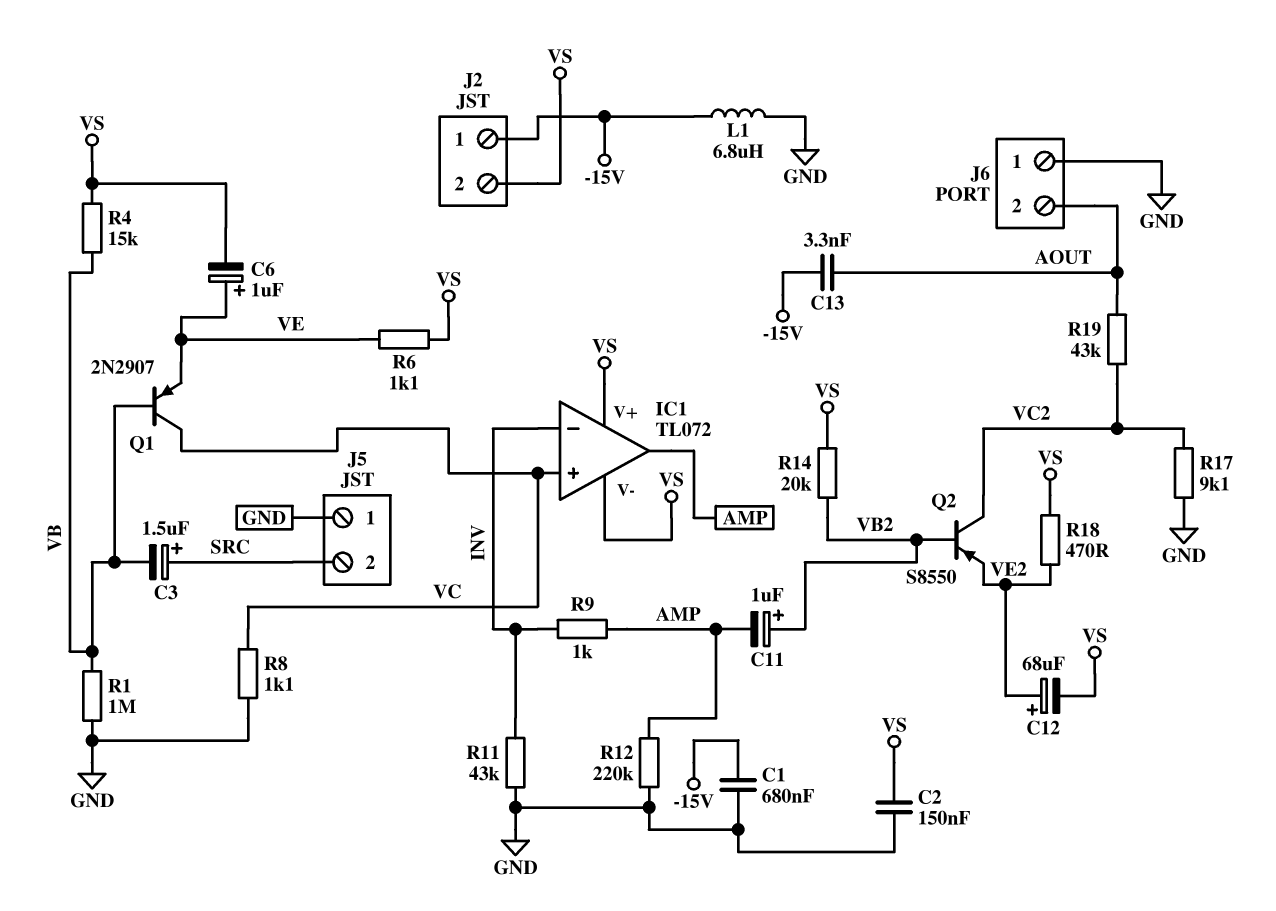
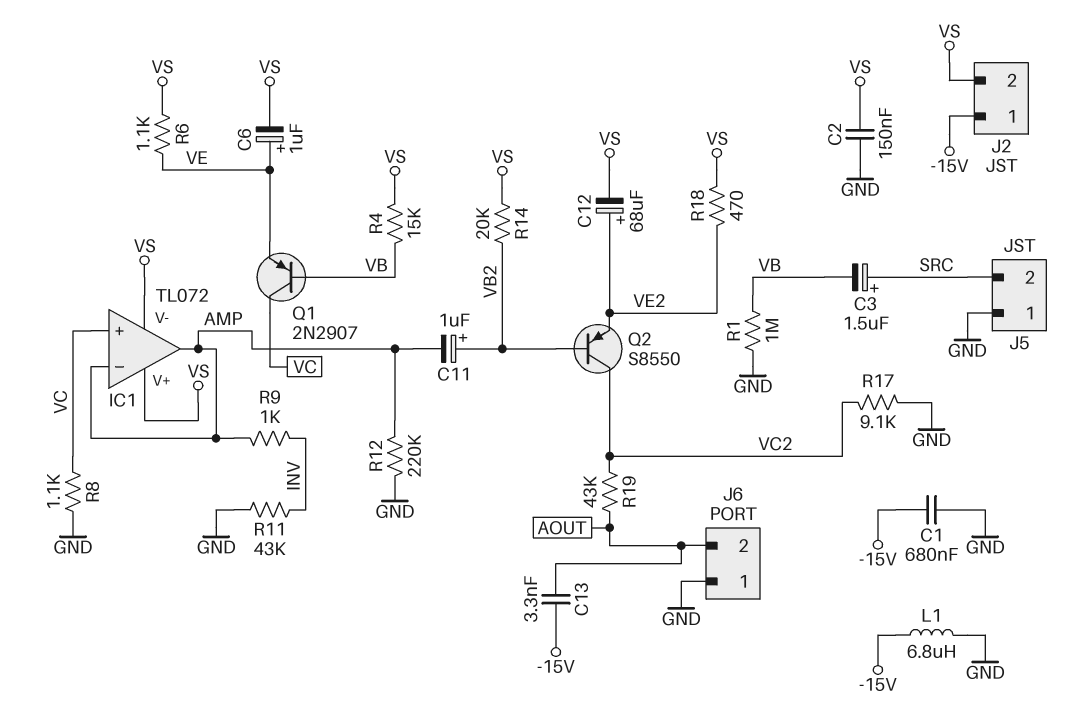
IC1 pin in-: INV -> AMP

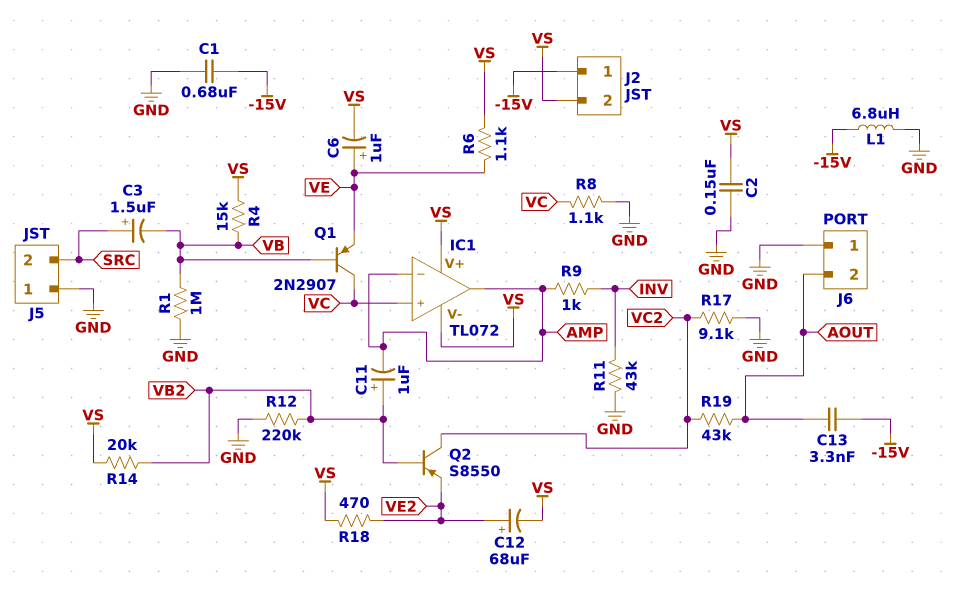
R12: 220k (AMP, GND) -> 220k (GND, VB2)

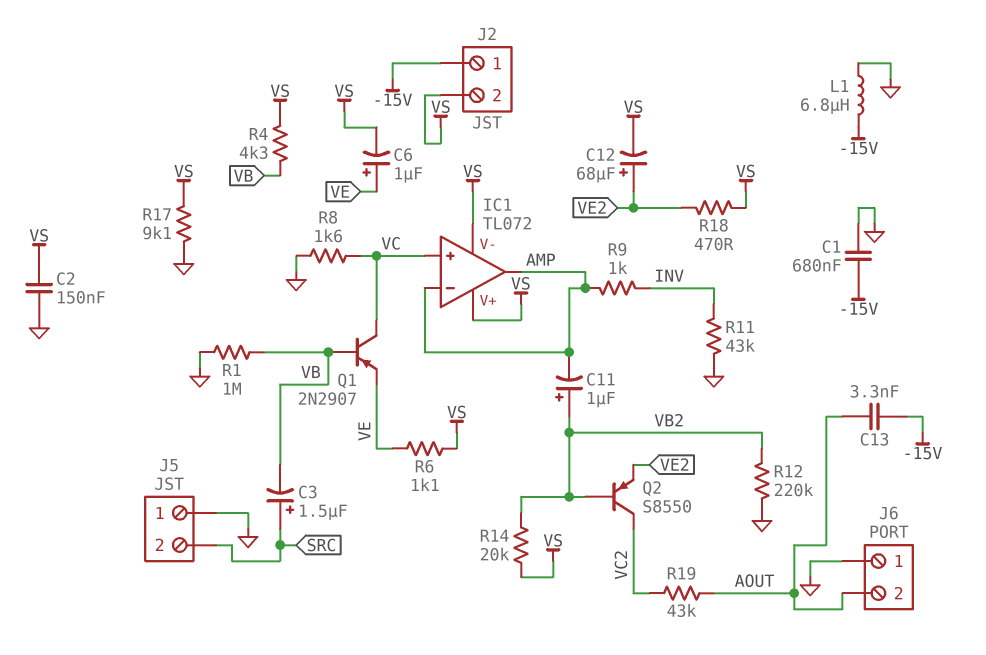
R4: 15k (VB, VS) -> 4.3k (VB, VS)
R8: 1.1k (GND, VC) -> 1.6k (GND, VC)
R17: 9.1k (GND, VC2) -> 9.1k (GND, VS)

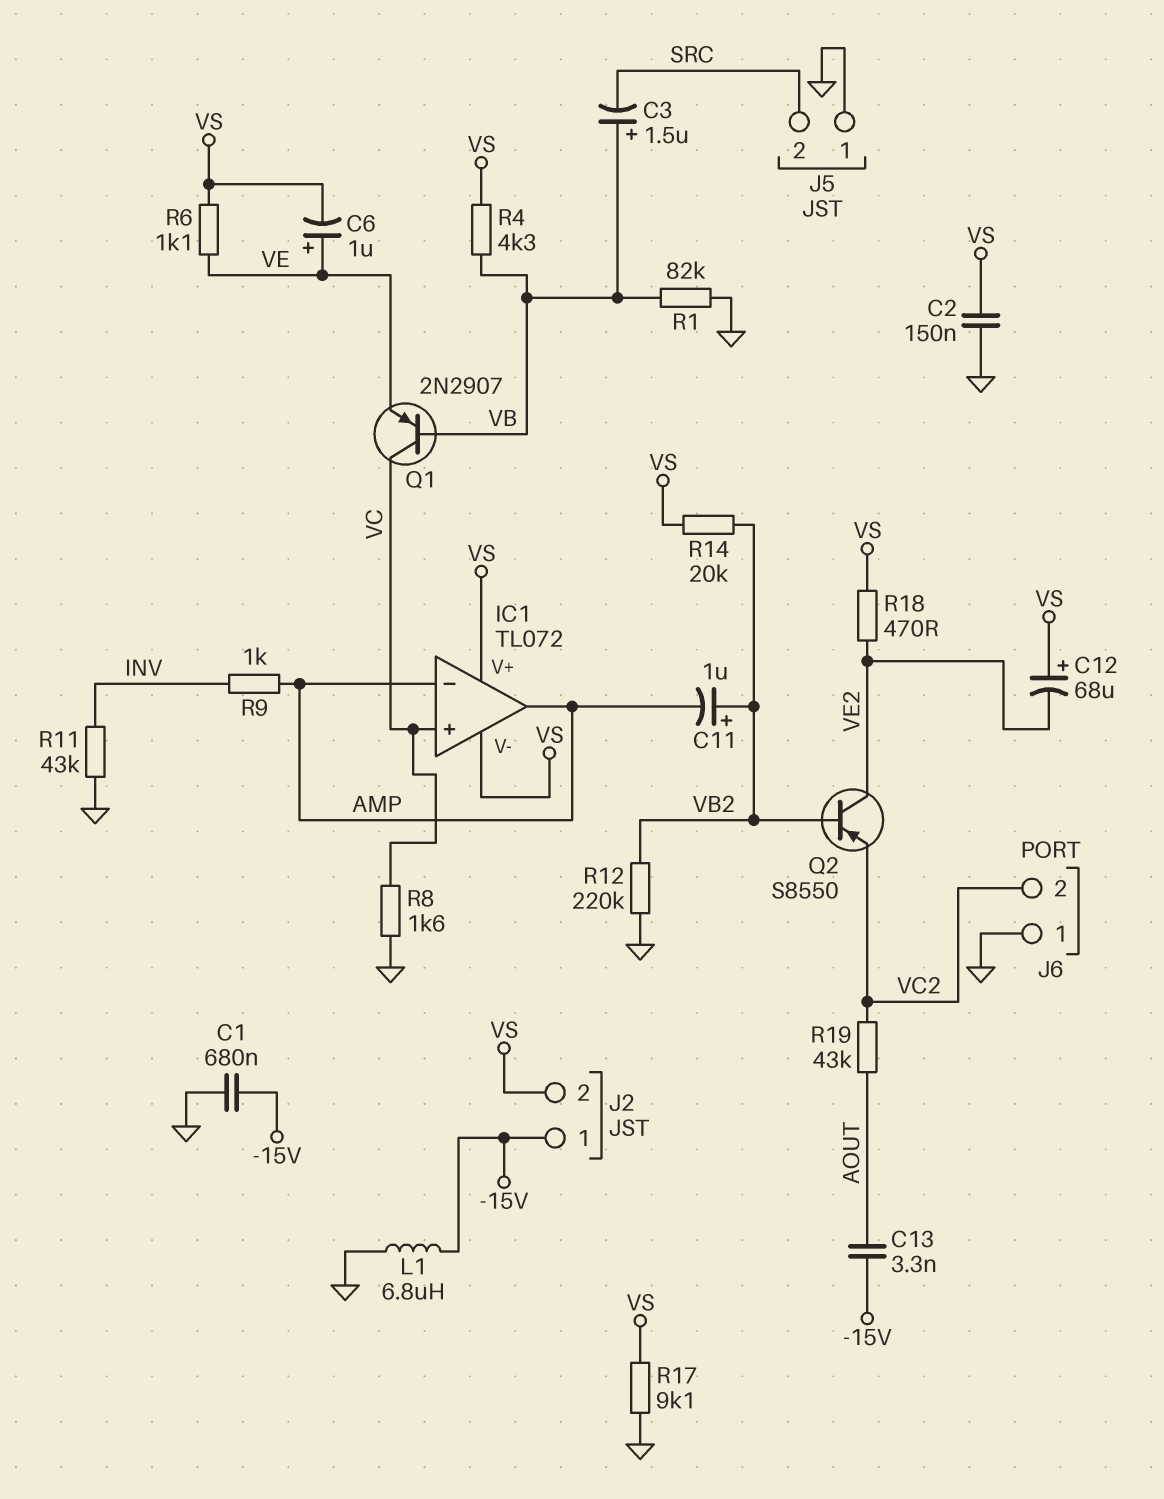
C3: 1.5uF (plus SRC, minus VB) -> 1.5uF (plus VB, minus SRC)
C12: 68uF (plus VE2, minus VS) -> 68uF (plus VS, minus VE2)
J6 pin 2: AOUT -> VC2
Q2: PNP S8550 (B VB2, C VC2, E VE2) -> PNP S8550 (B VB2, C VE2, E VC2)
R1: 1M (GND, VB) -> 82k (GND, VB)

